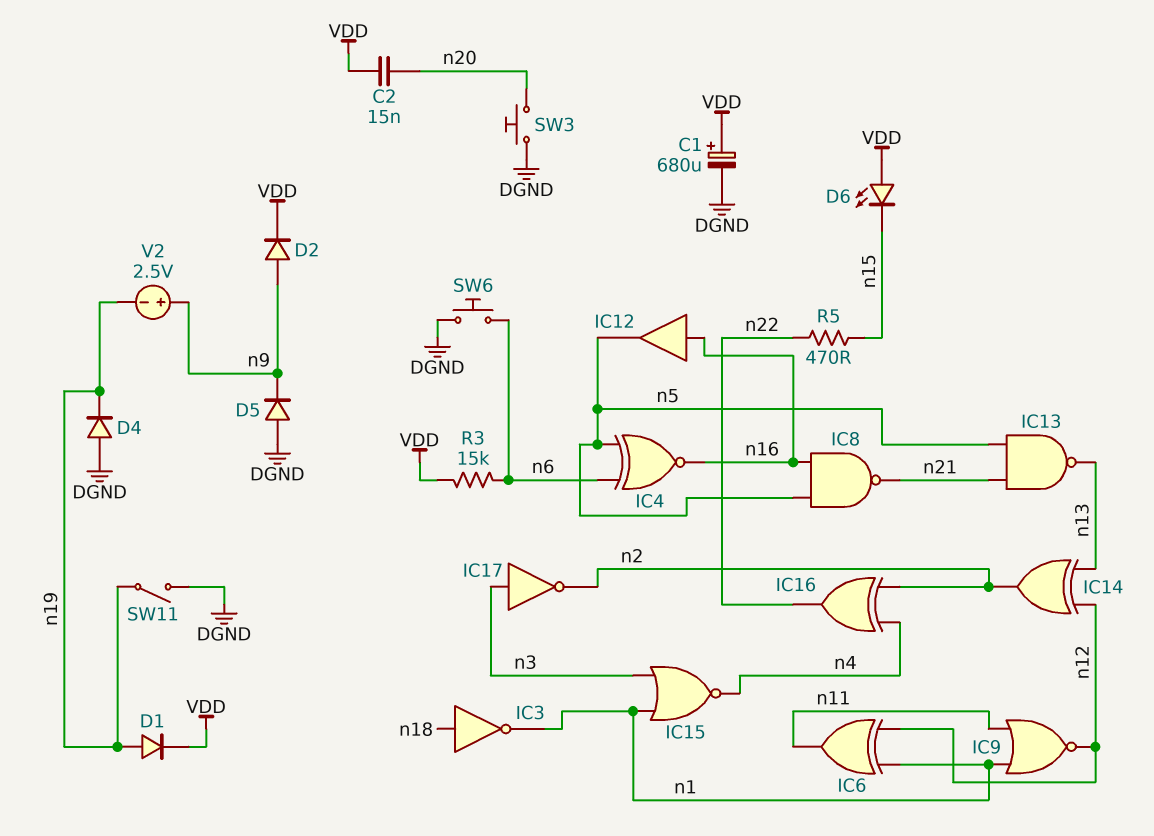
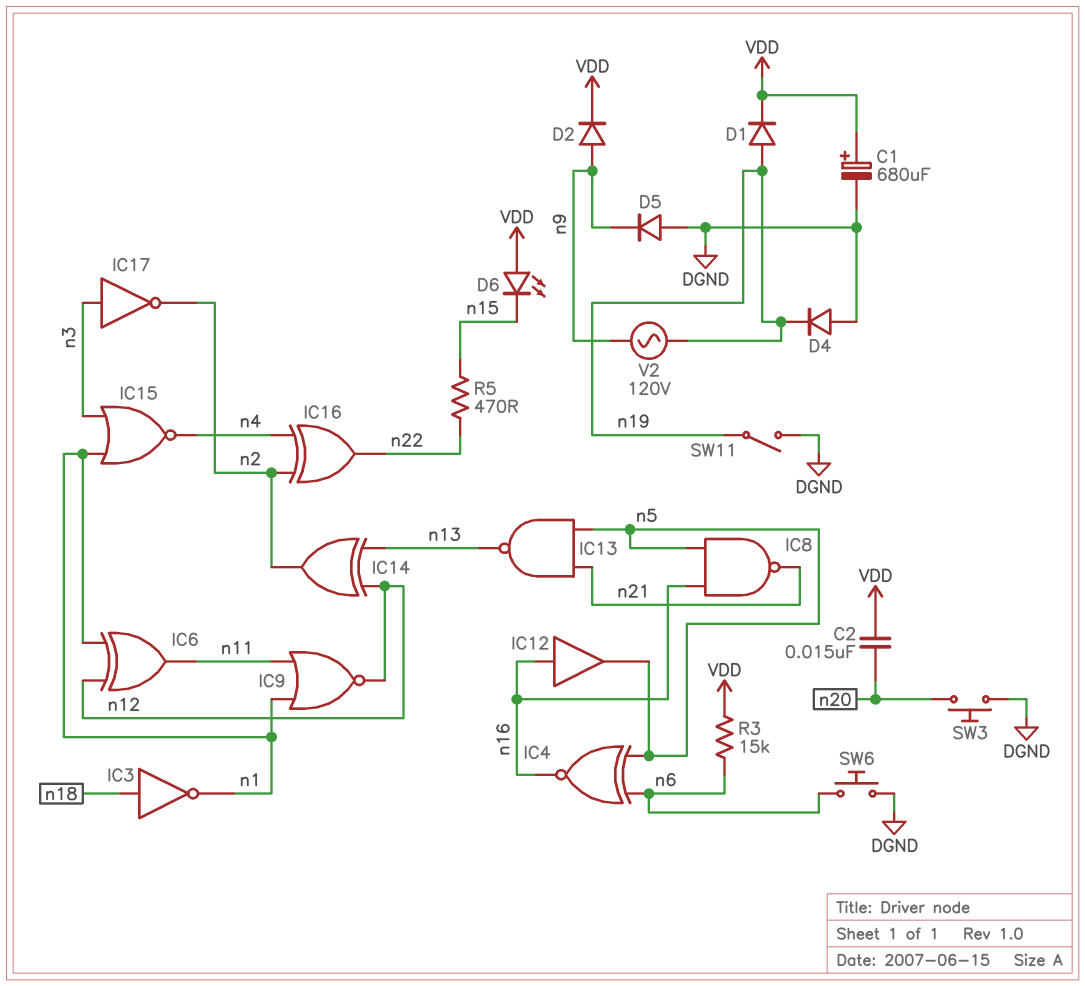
V2: 2.5V (plus n9, minus n19) -> AC 120V (n9, n19)

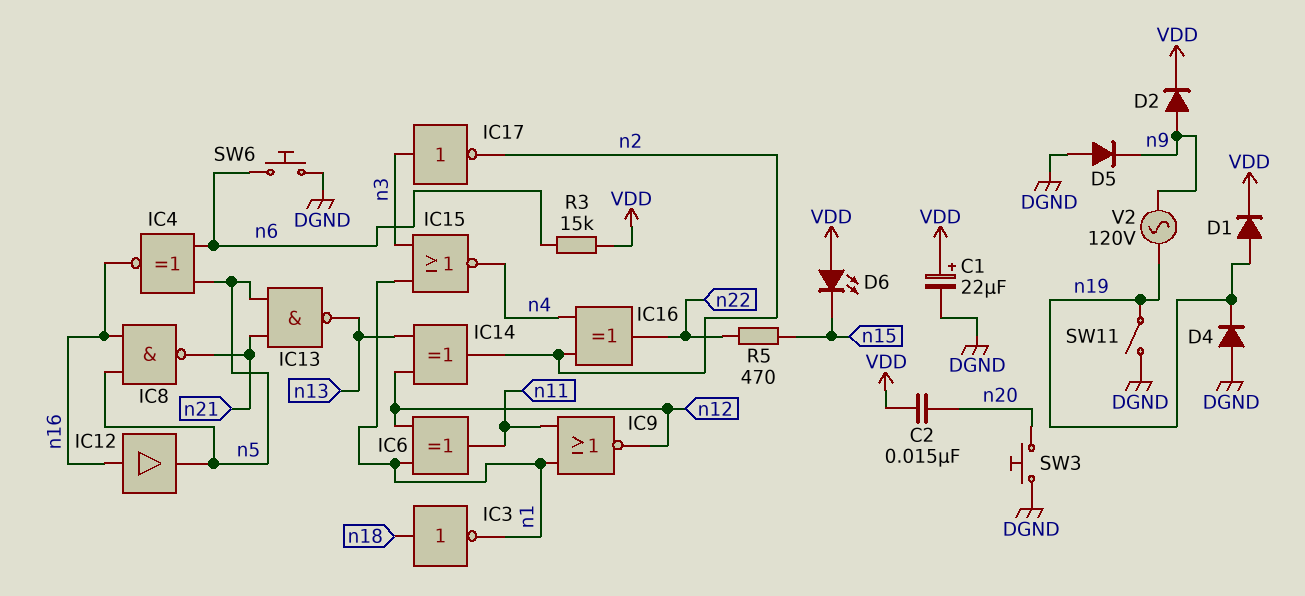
C1: 680uF (plus VDD, minus DGND) -> 22uF (plus VDD, minus DGND)

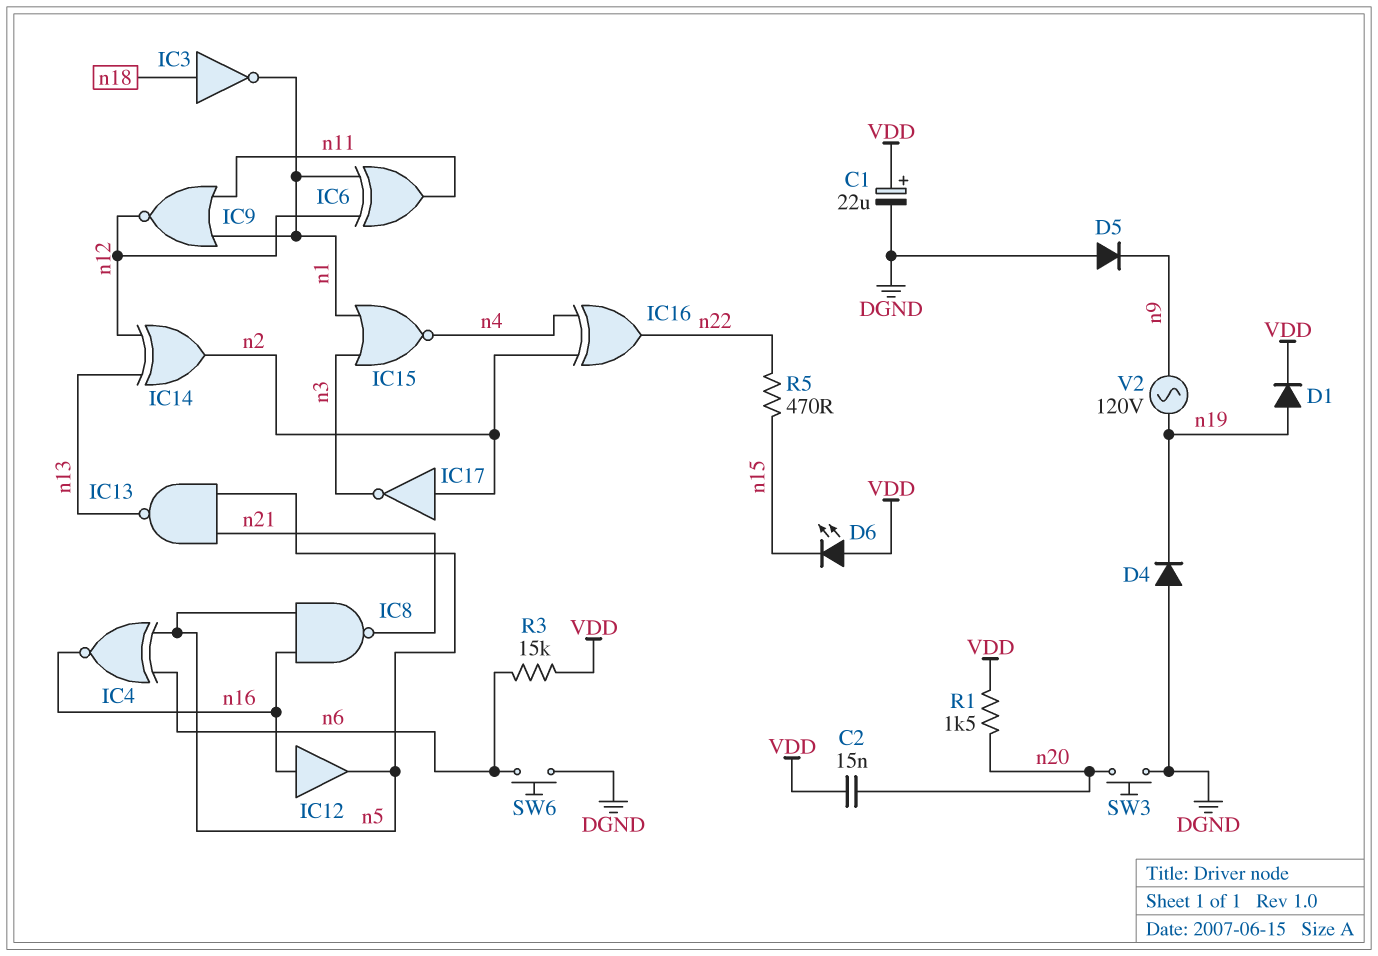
D2: diode (A n9, K VDD) -> none
IC17: NOT (in n3, out n2) -> NOT (in n2, out n3)
R1: none -> 1.5k (VDD, n20)
SW11: switch (DGND, n19) -> none

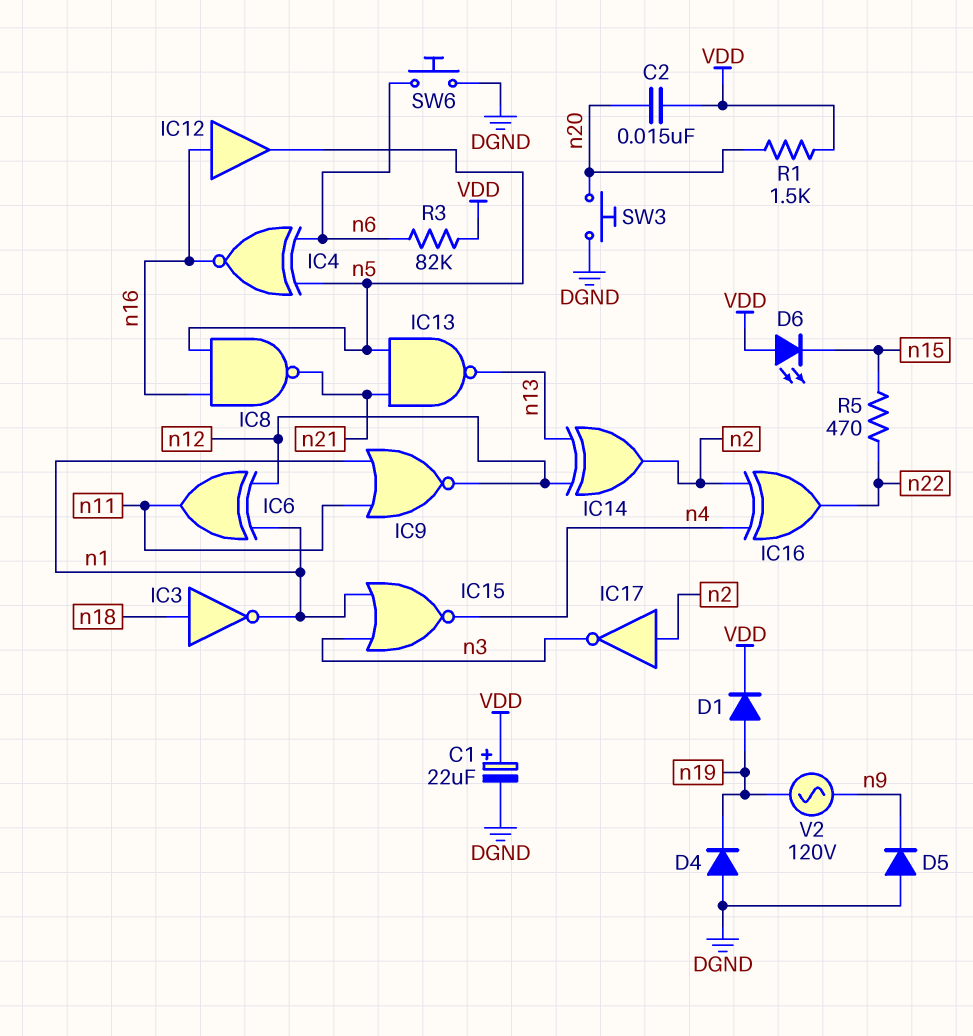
R3: 15k (VDD, n6) -> 82k (VDD, n6)

